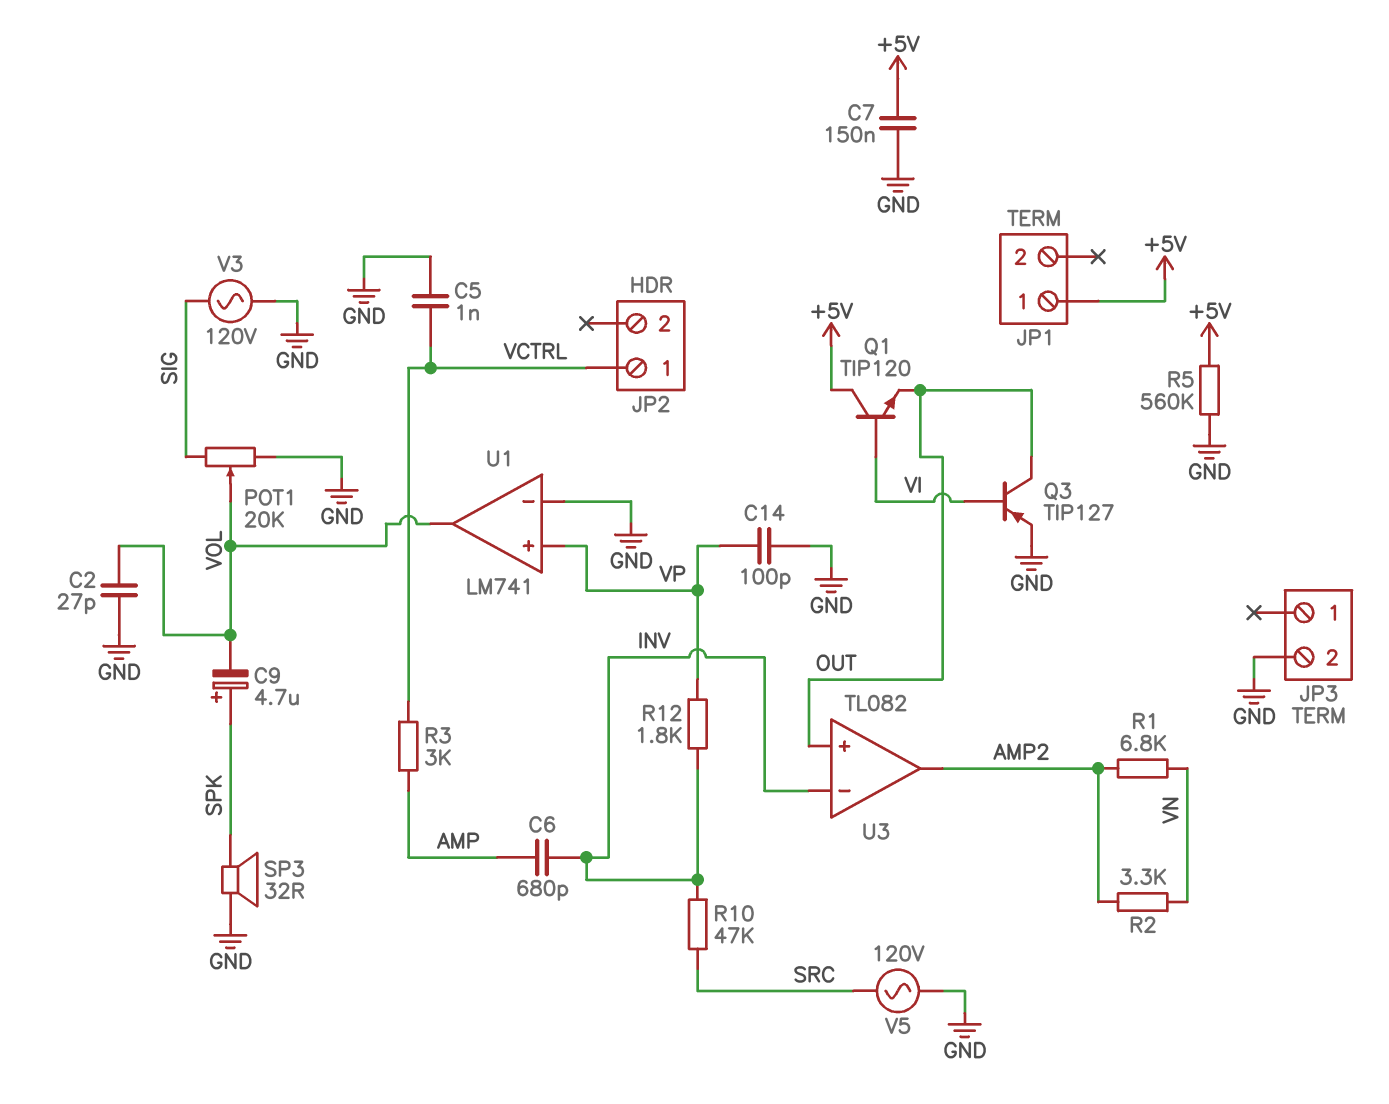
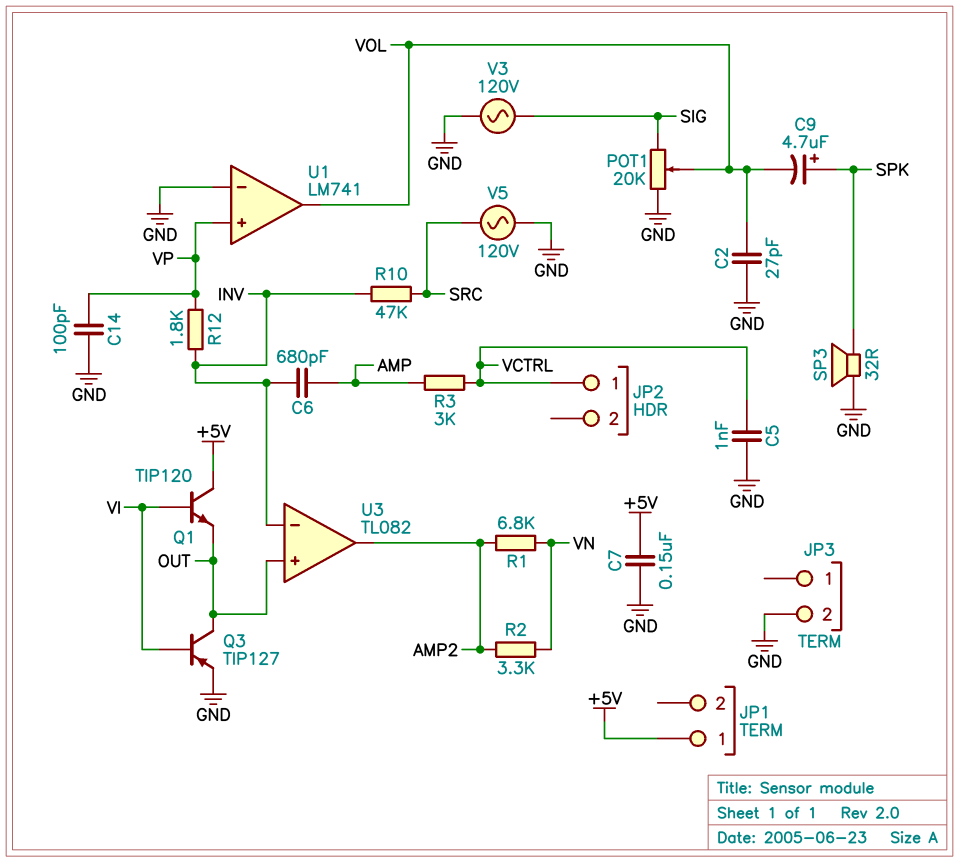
R5: 560k (+5V, GND) -> none

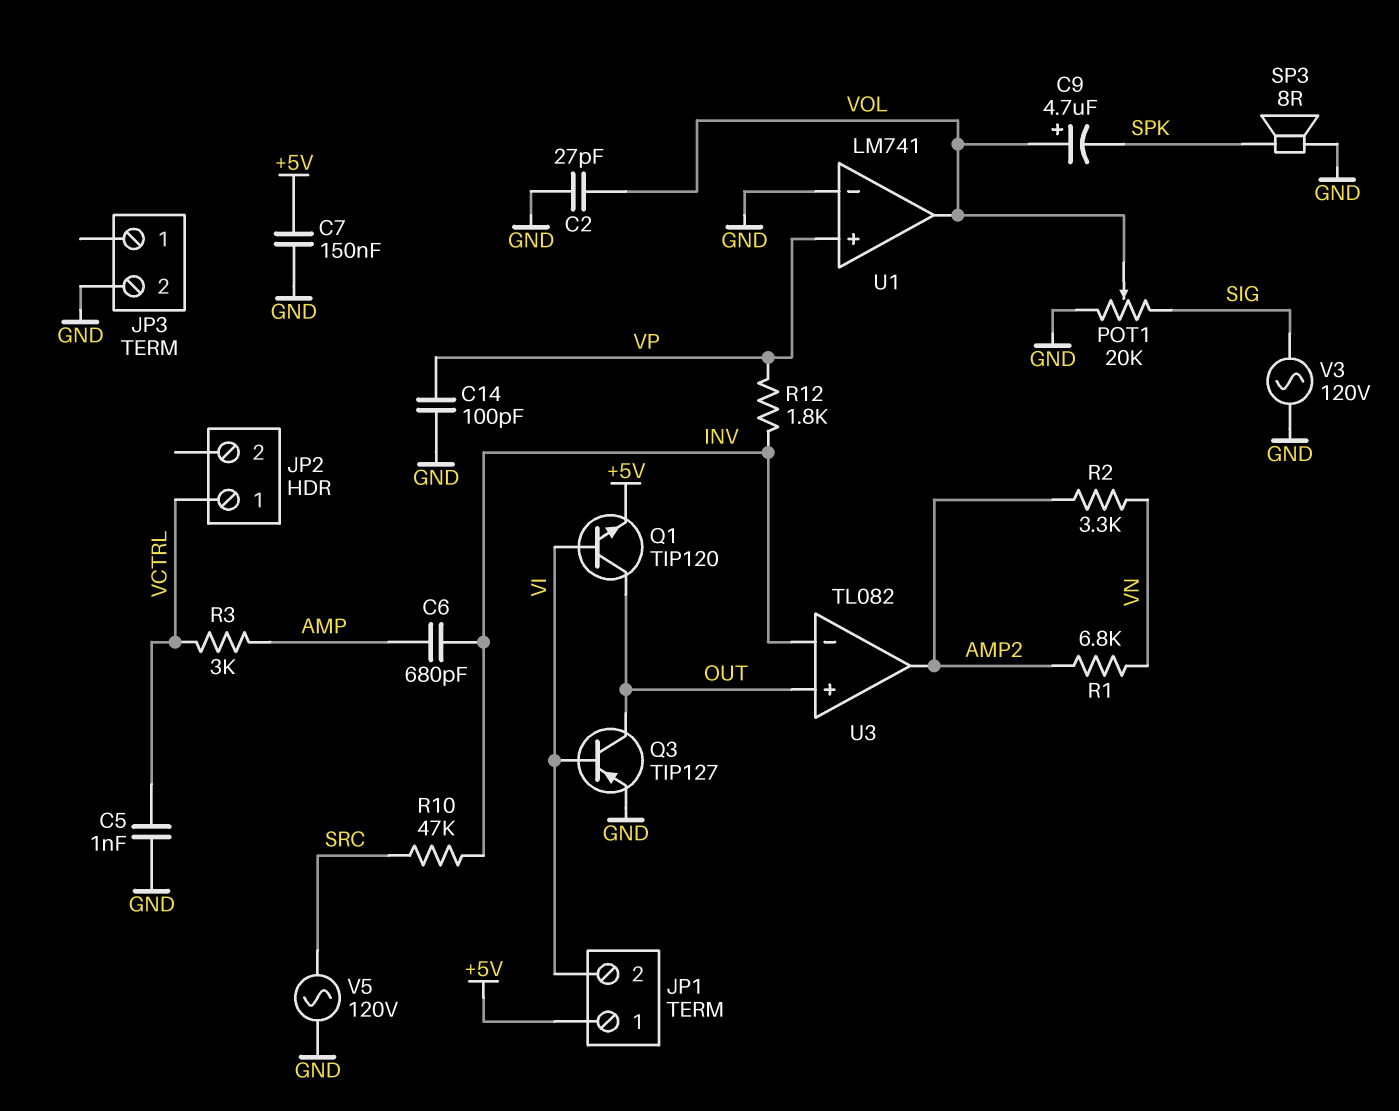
C9: 4.7uF (plus SPK, minus VOL) -> 4.7uF (plus VOL, minus SPK)
JP1 pin 2: none -> VI
Q1: NPN TIP120 (B VI, C +5V, E OUT) -> NPN TIP120 (B VI, C OUT, E +5V)
SP3: speaker 32R (GND, SPK) -> speaker 8R (GND, SPK)

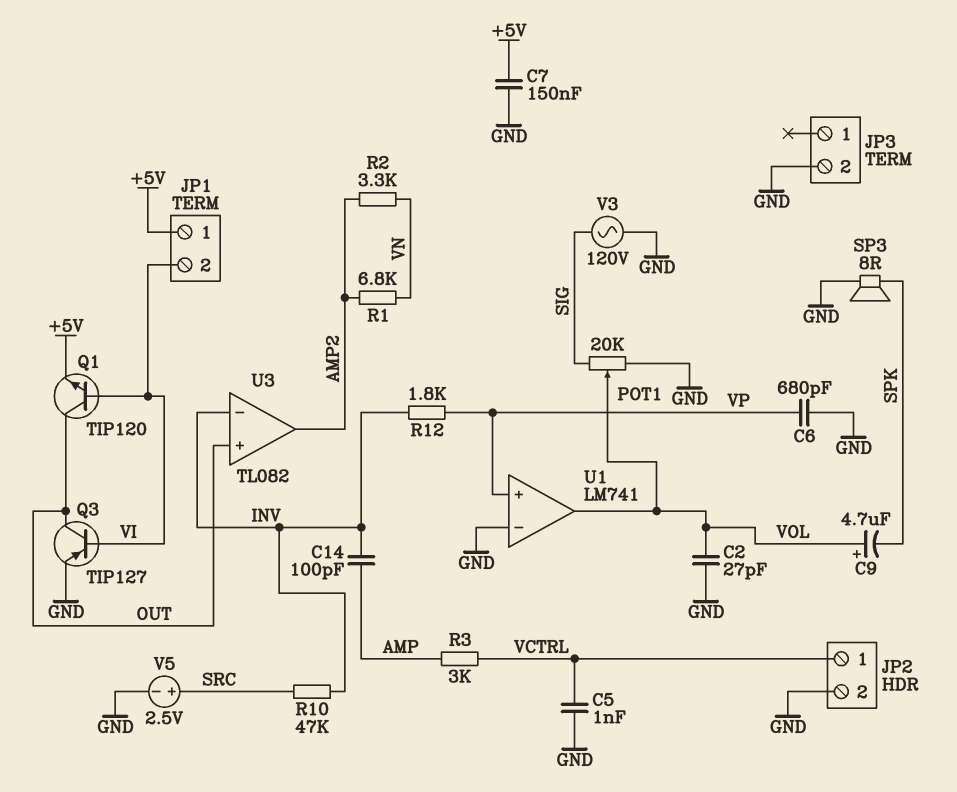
C6: 680pF (AMP, INV) -> 680pF (GND, VP)
C14: 100pF (GND, VP) -> 100pF (AMP, INV)
JP2 pin 2: none -> GND
V5: AC 120V (GND, SRC) -> 2.5V (plus SRC, minus GND)

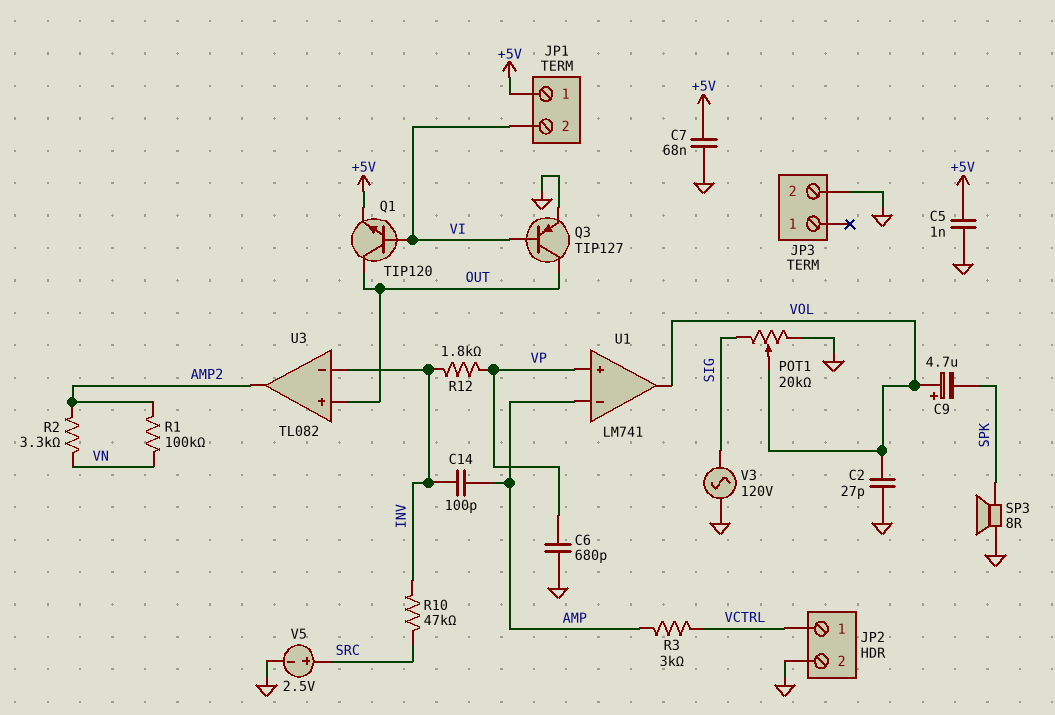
C5: 1nF (GND, VCTRL) -> 1nF (+5V, GND)
C7: 150nF (+5V, GND) -> 68nF (+5V, GND)
R1: 6.8k (AMP2, VN) -> 100k (AMP2, VN)
U1 pin in-: GND -> AMP

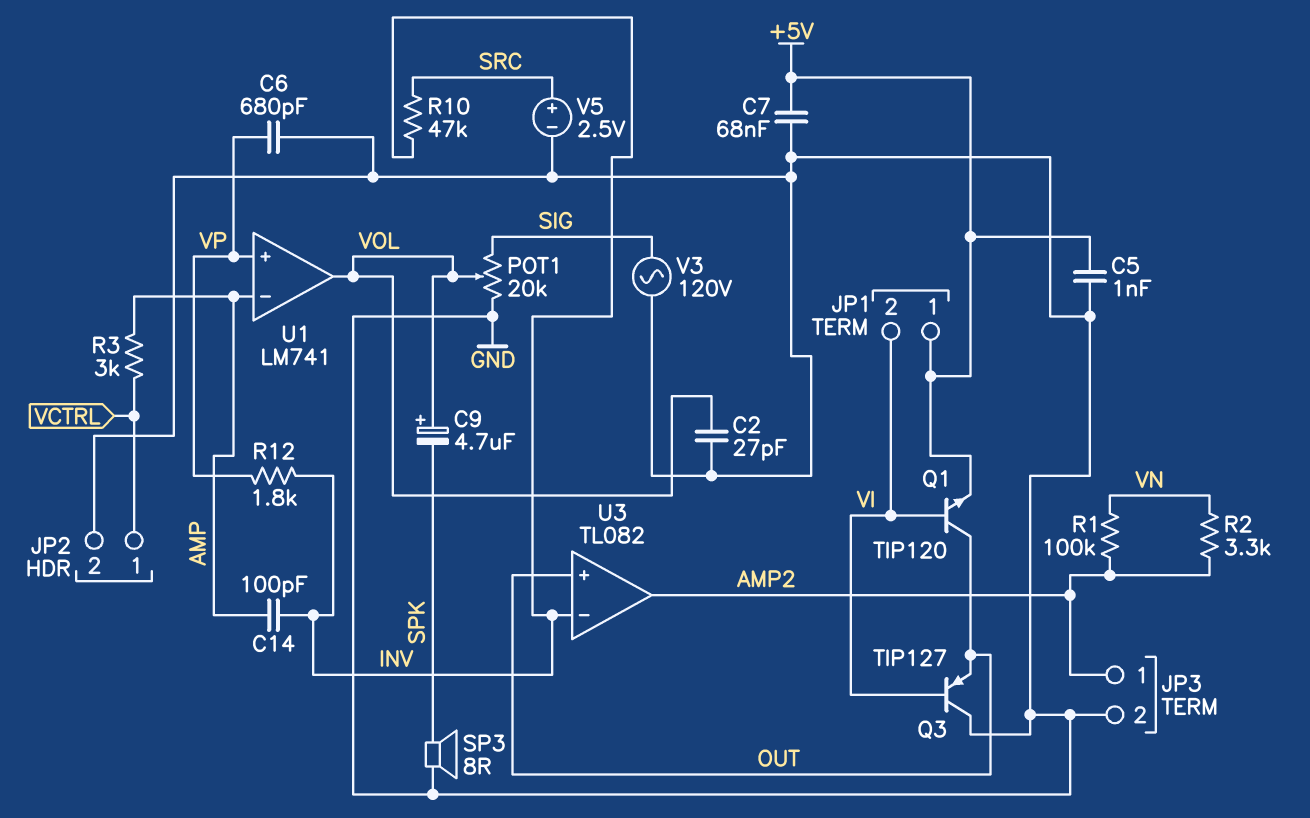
JP3 pin 1: none -> AMP2
Q3: PNP TIP127 (B VI, C OUT, E GND) -> PNP TIP127 (B VI, C GND, E OUT)

